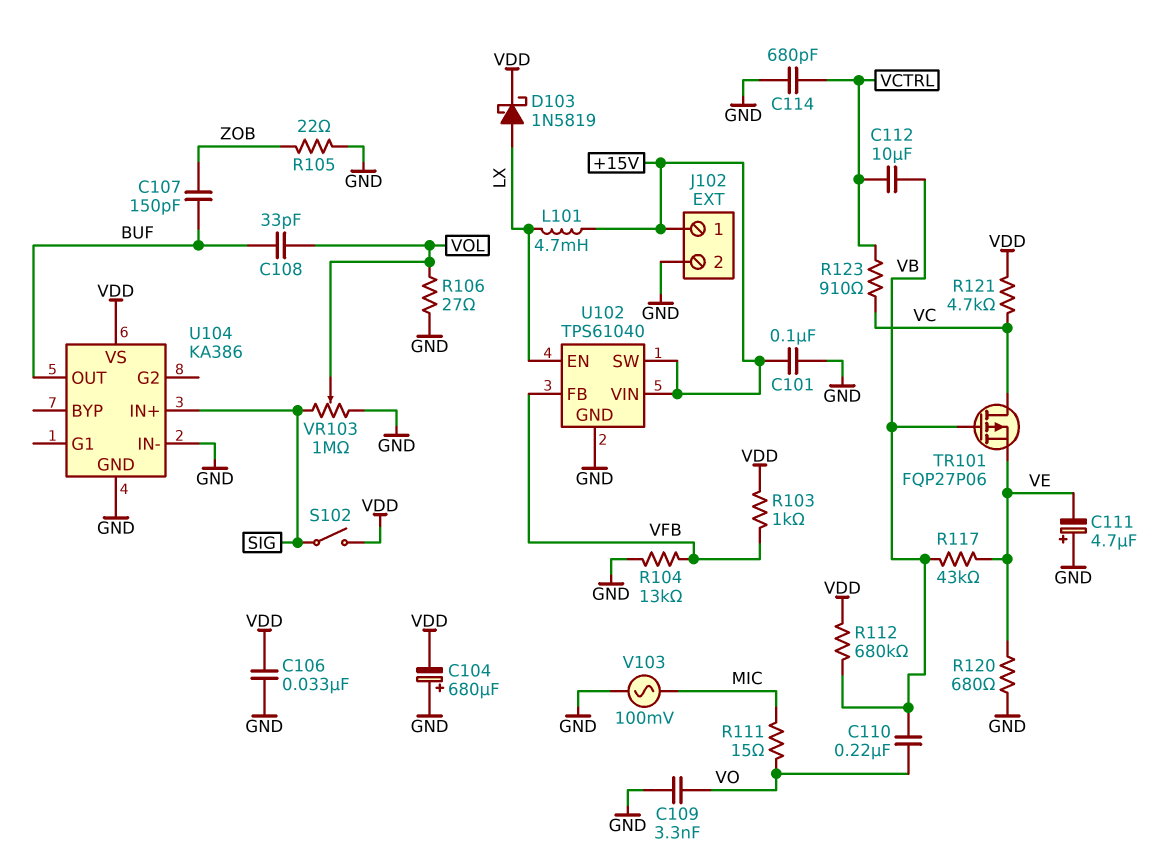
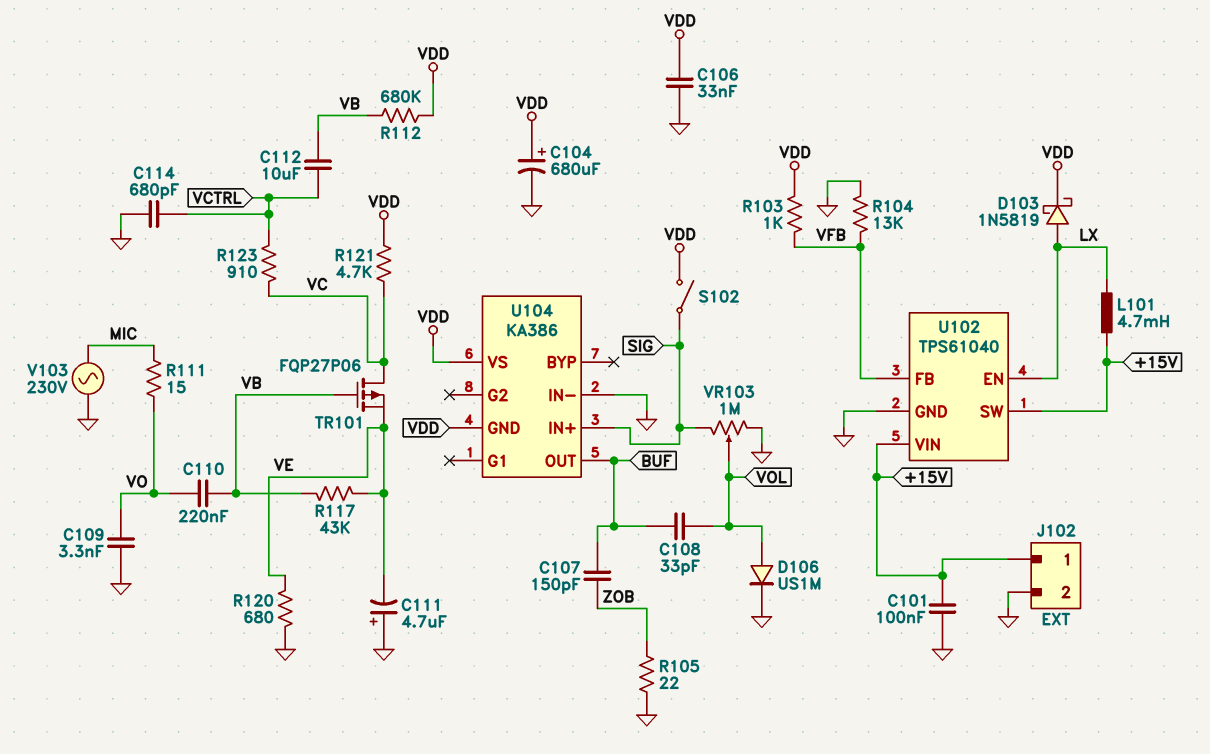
C104: 680uF (plus GND, minus VDD) -> 680uF (plus VDD, minus GND)
D106: none -> diode US1M (A VOL, K GND)
R106: 27 (GND, VOL) -> none
U104 pin GND: GND -> VDD
V103: AC 100mV (GND, MIC) -> AC 230V (GND, MIC)

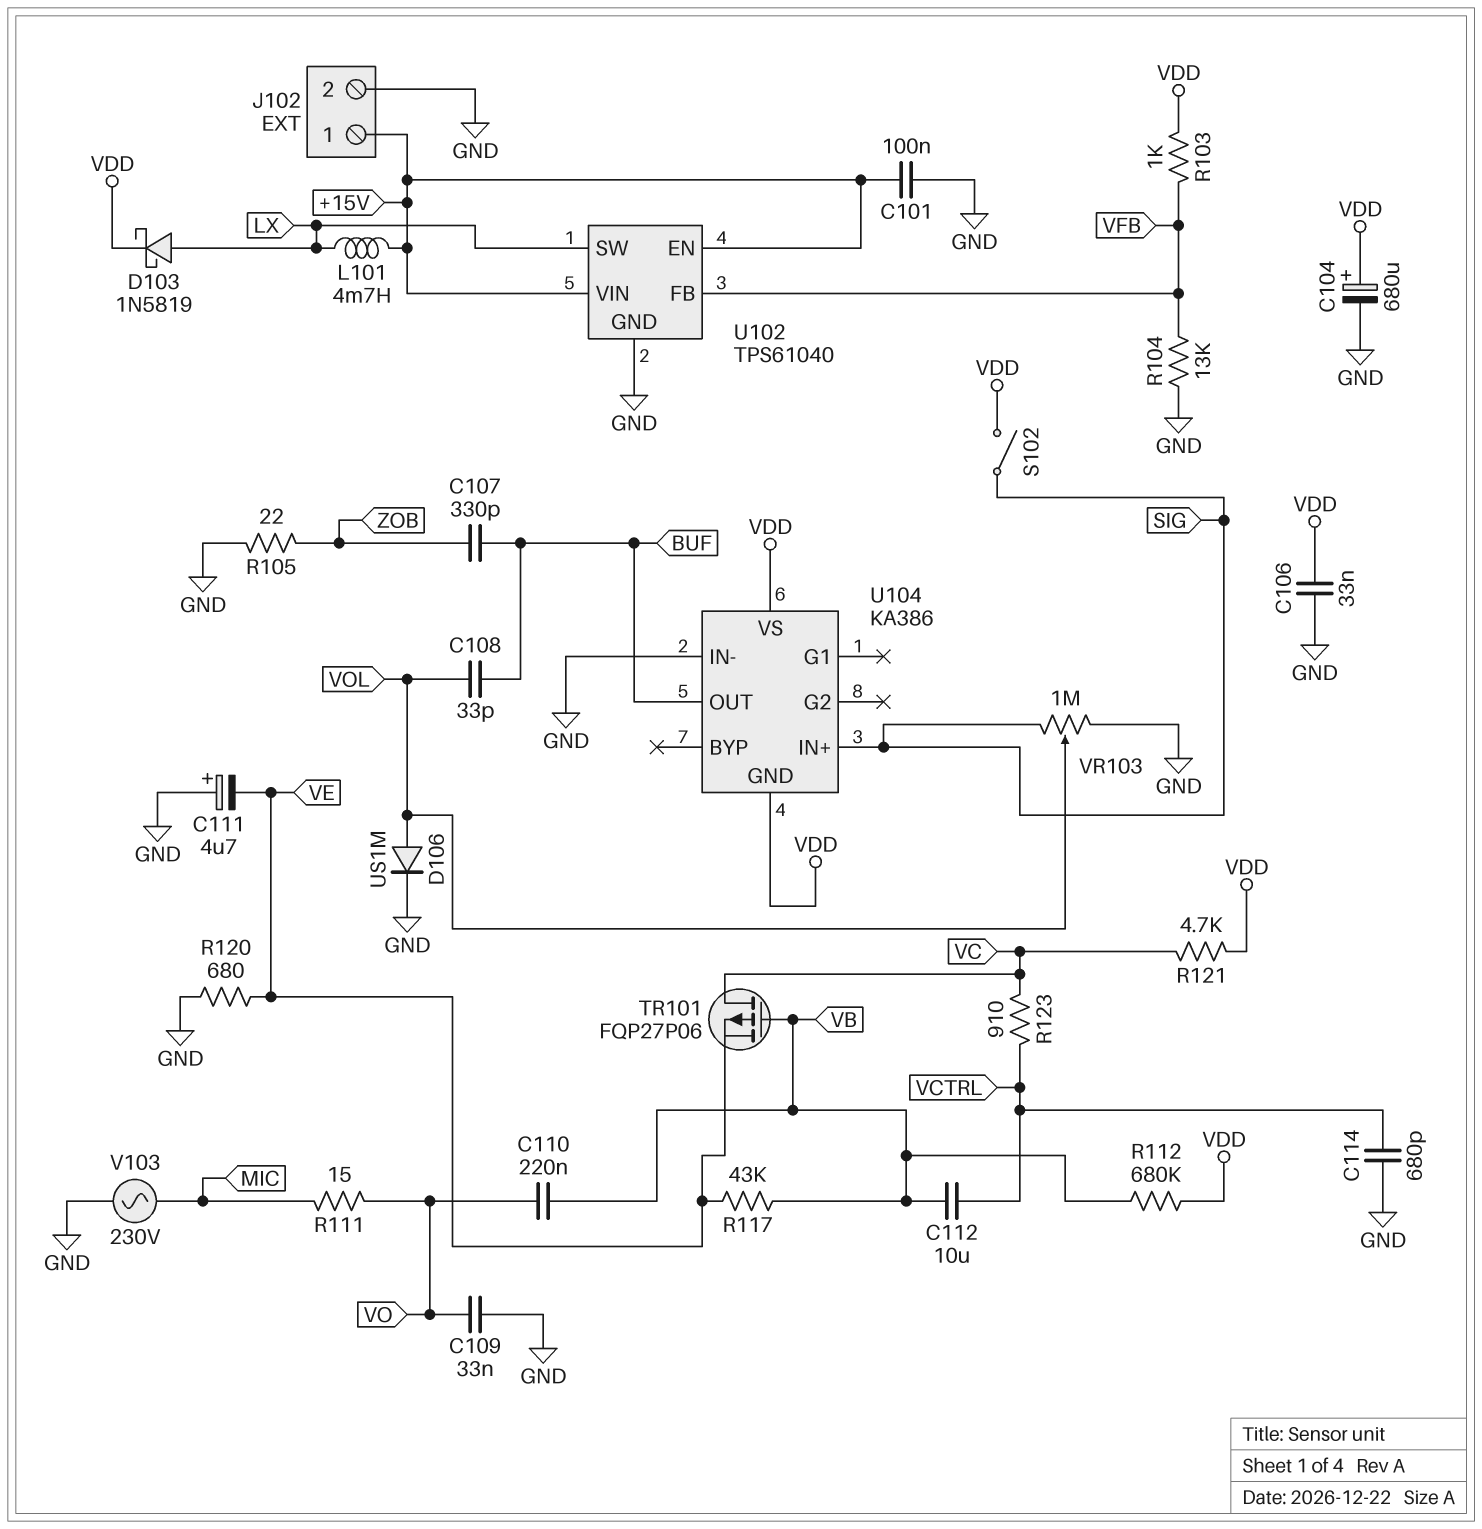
C107: 150pF (BUF, ZOB) -> 330pF (BUF, ZOB)
C109: 3.3nF (GND, VO) -> 33nF (GND, VO)
U102 pin EN: LX -> +15V
U102 pin SW: +15V -> LX

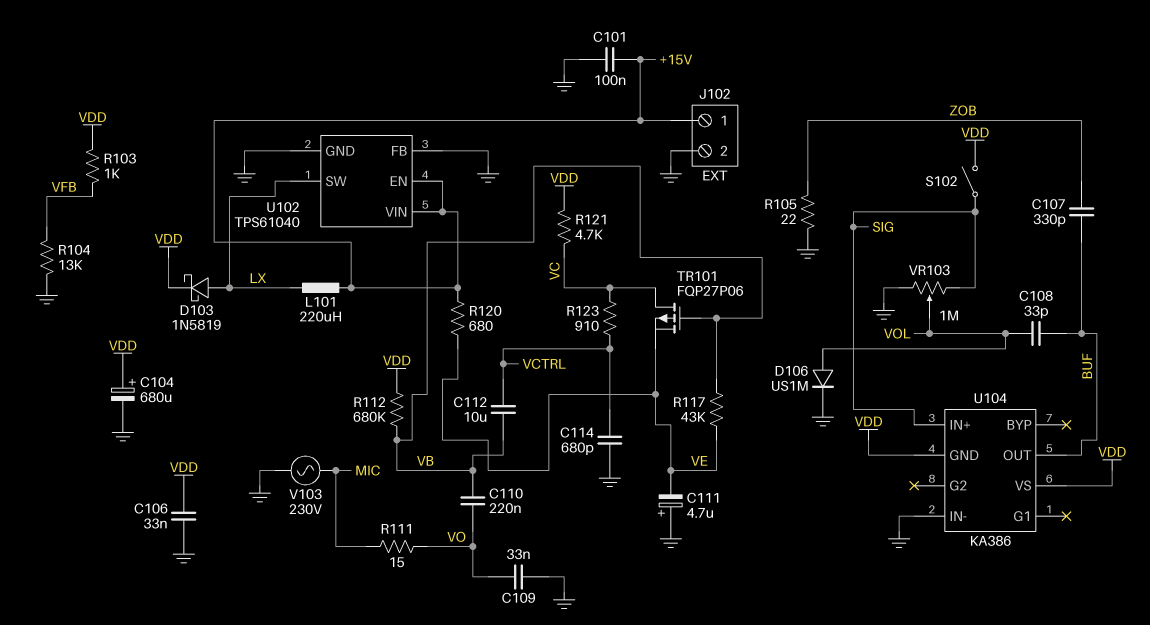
L101: 4.7mH (+15V, LX) -> 220uH (+15V, LX)
R120: 680 (GND, VE) -> 680 (+15V, VE)
U102 pin FB: VFB -> GND

